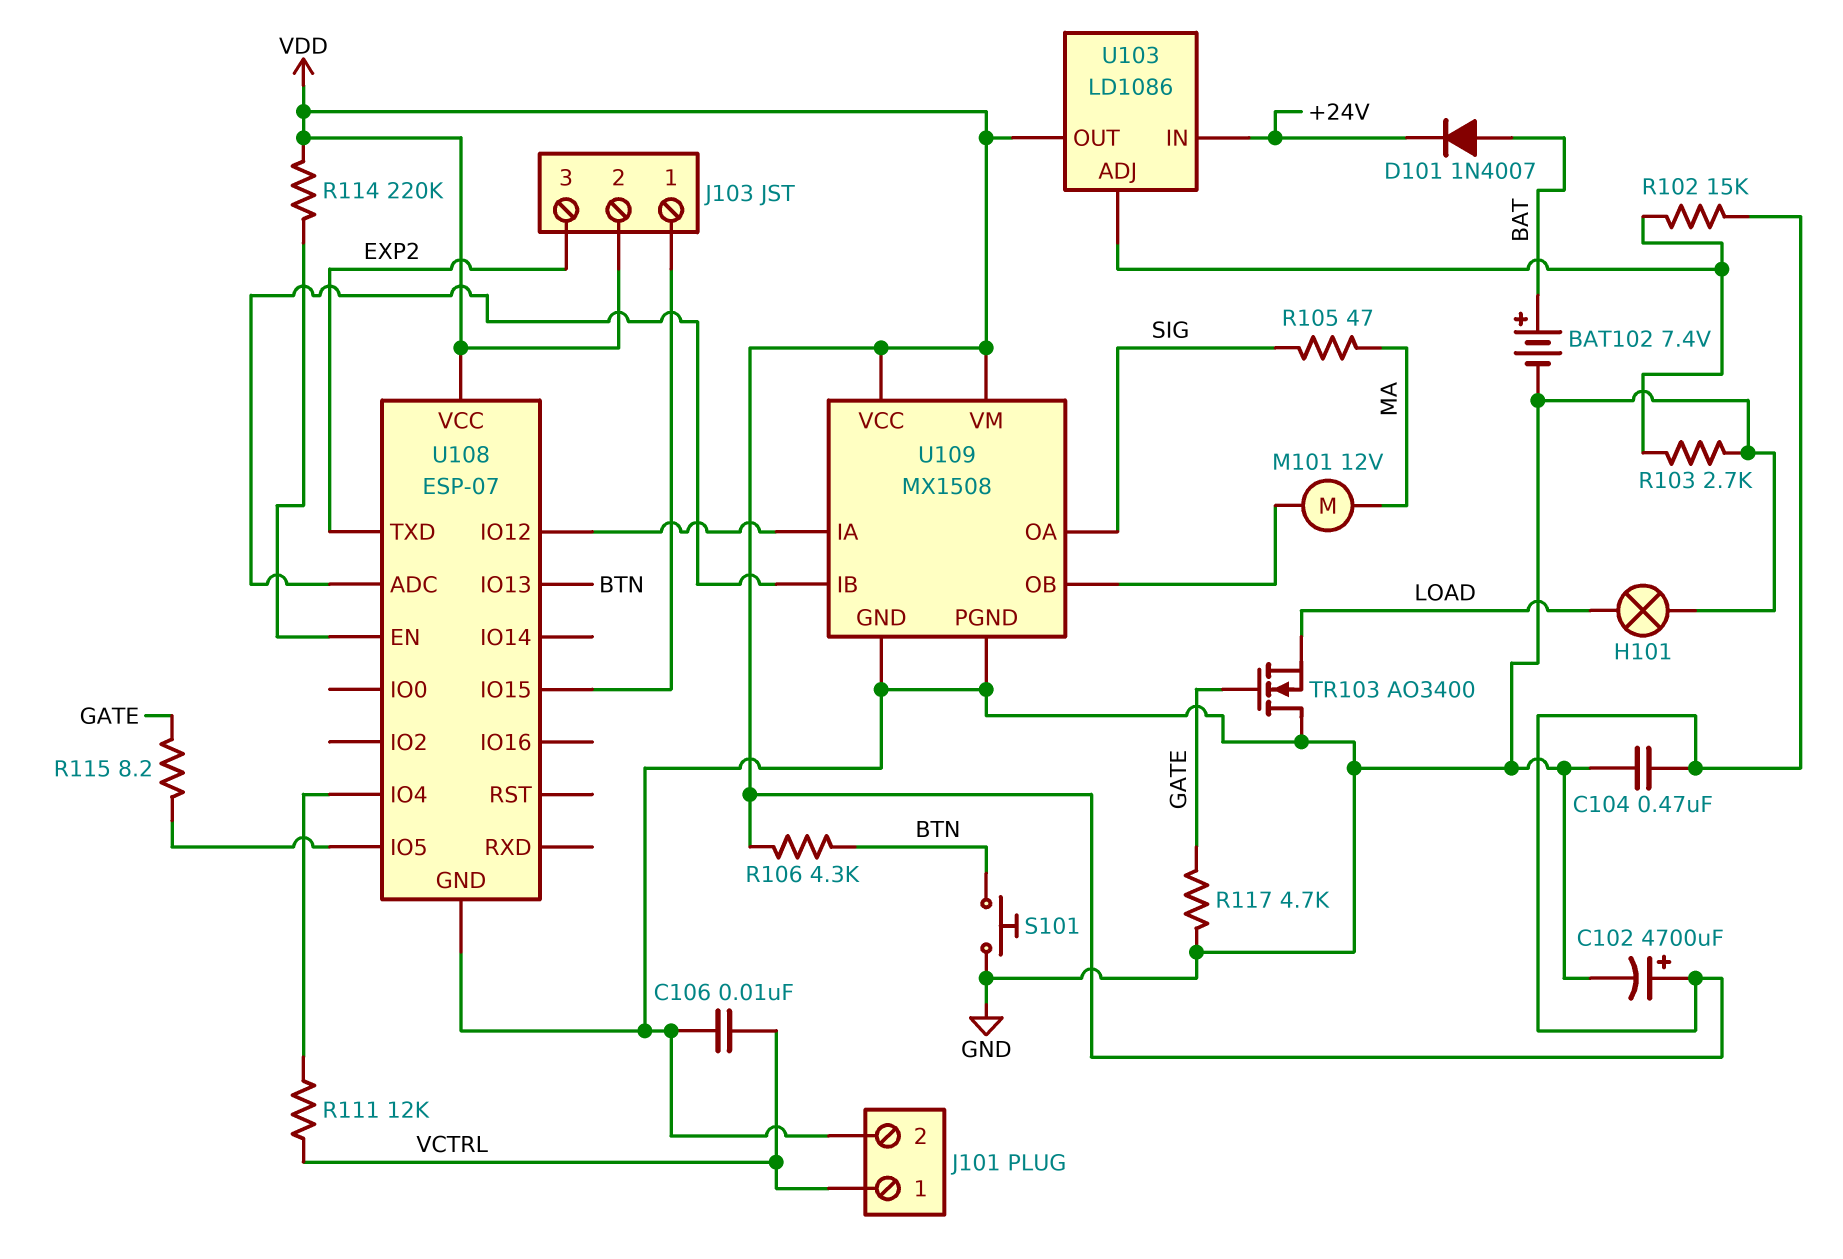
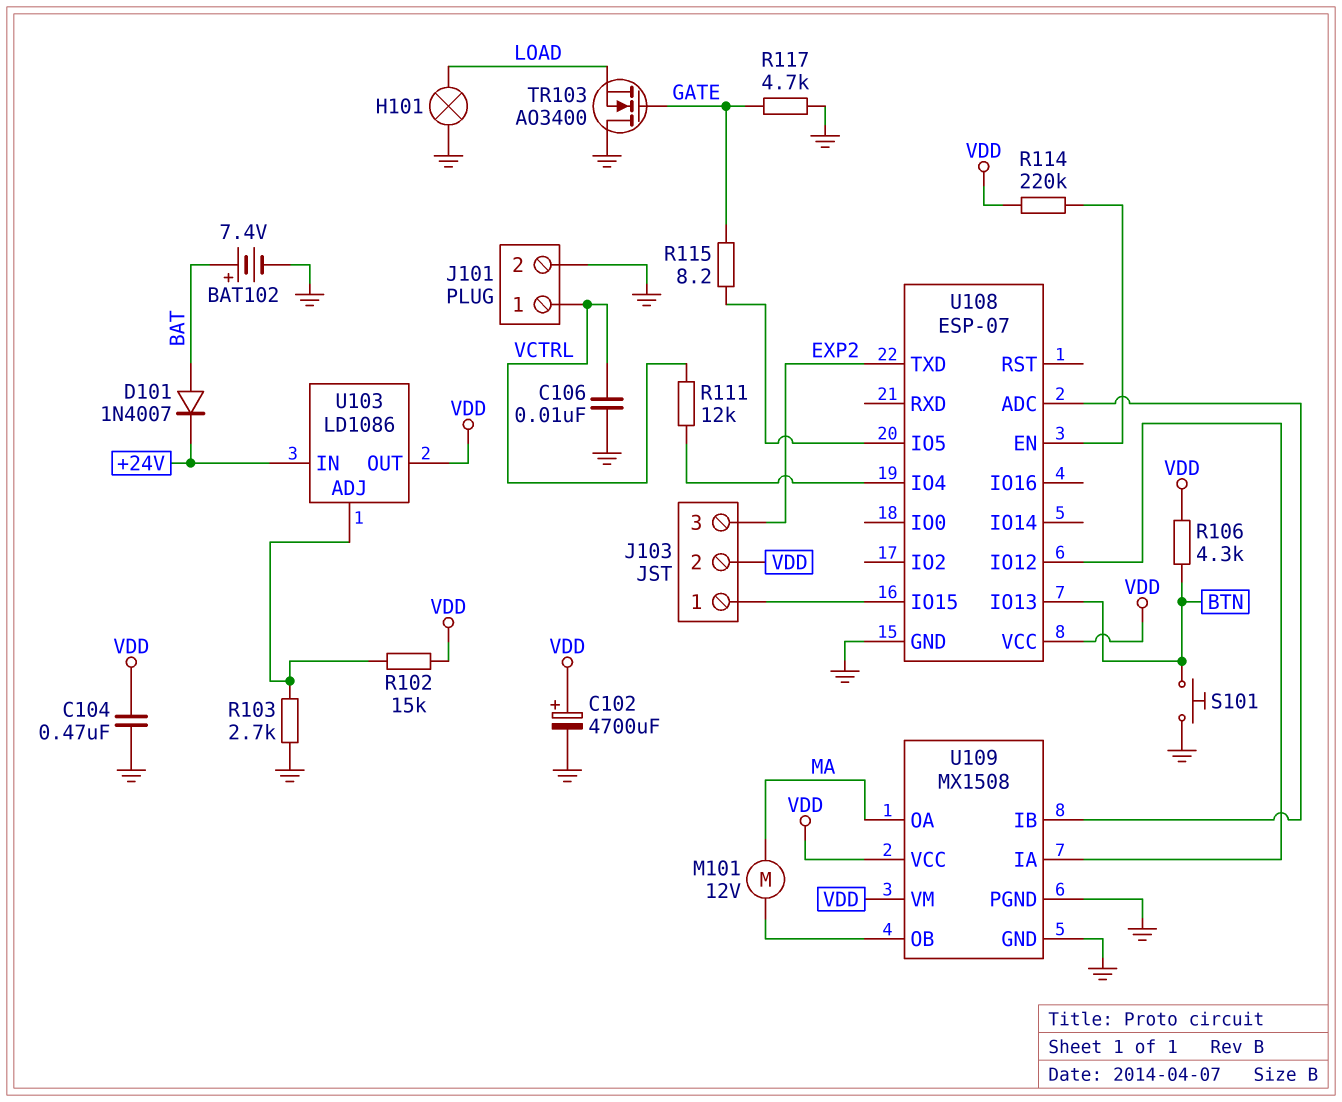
R105: 47 (MA, SIG) -> none
U109 pin OA: SIG -> MA

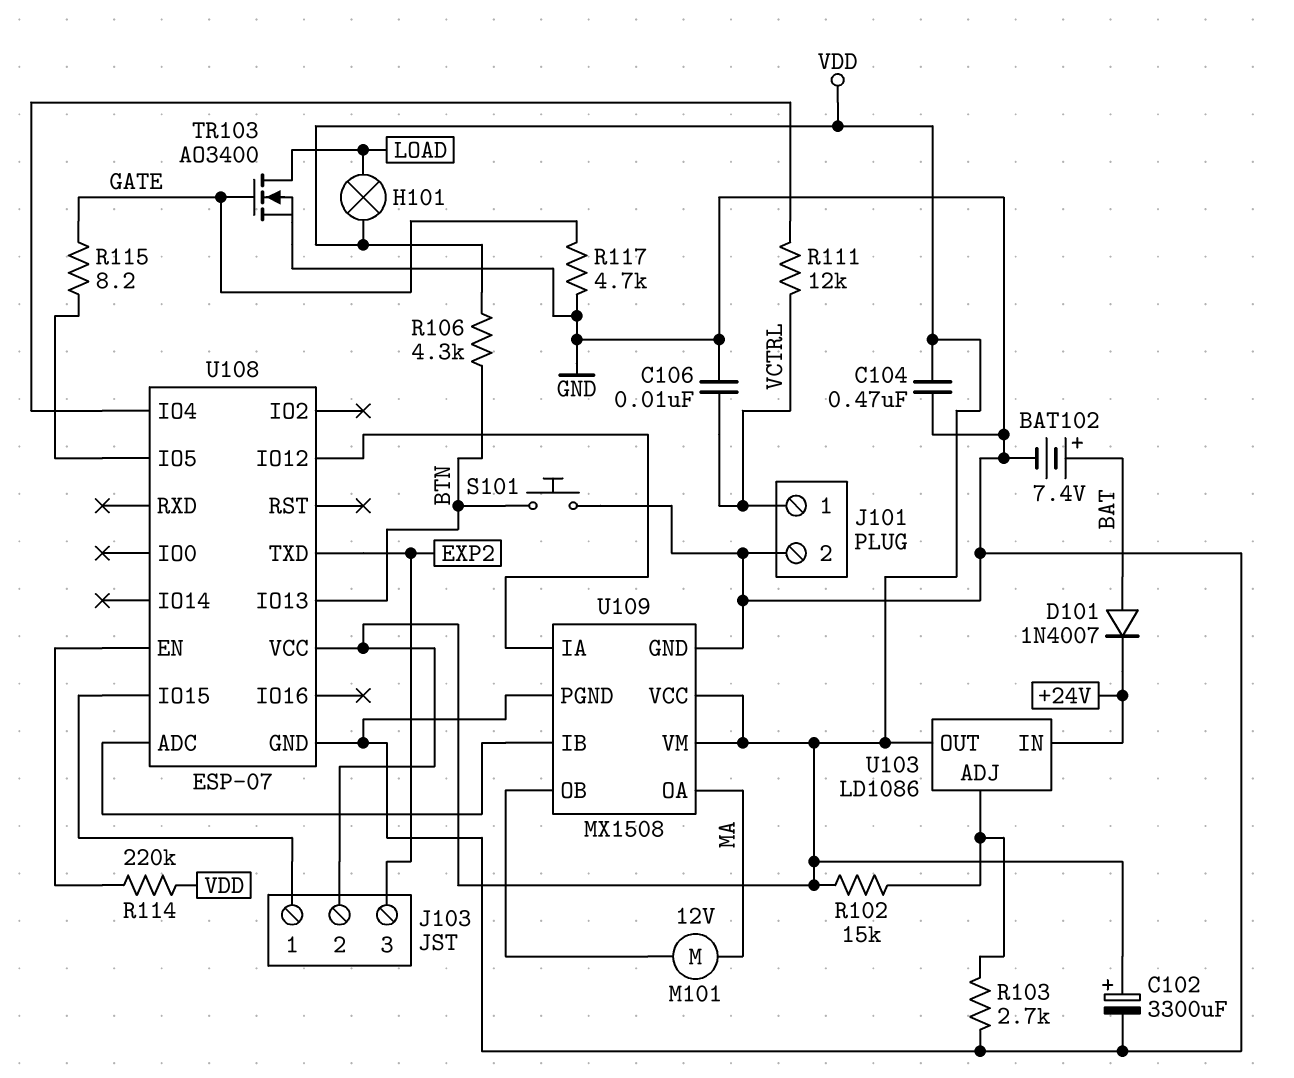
C102: 4700uF (plus VDD, minus GND) -> 3300uF (plus VDD, minus GND)
H101: lamp (GND, LOAD) -> lamp (LOAD, VDD)
TR103: NMOS AO3400 (G GATE, D GND, S LOAD) -> NMOS AO3400 (G GATE, D LOAD, S GND)

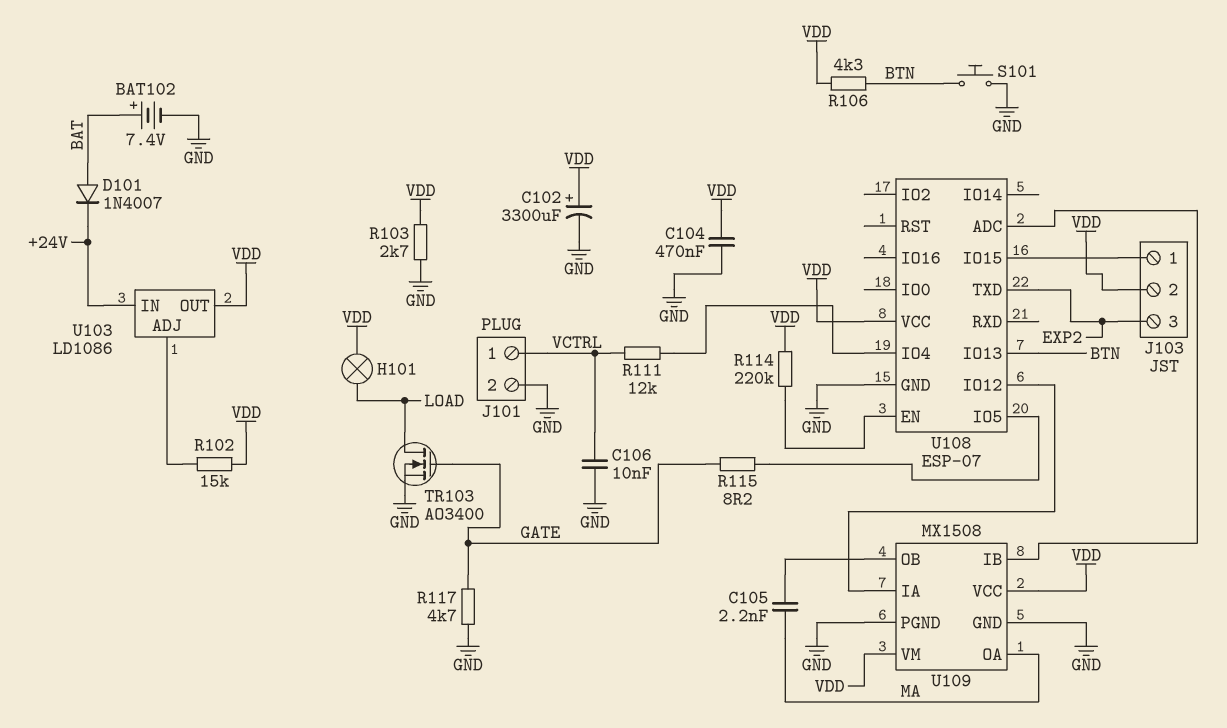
C105: none -> 2.2nF (MA, U109/OB)
M101: motor 12V (MA, U109/OB) -> none
R103: 2.7k (GND, U103/ADJ) -> 2.7k (GND, VDD)

